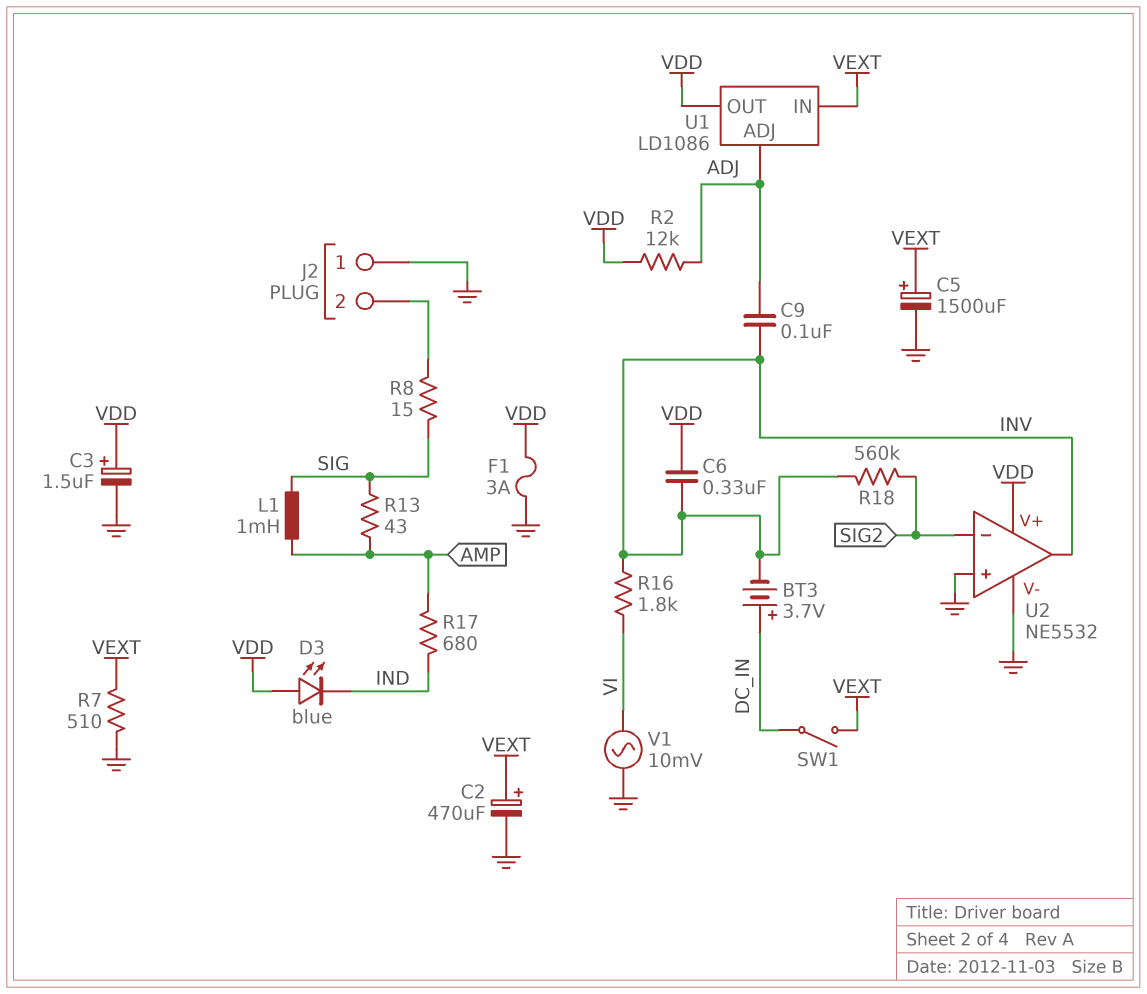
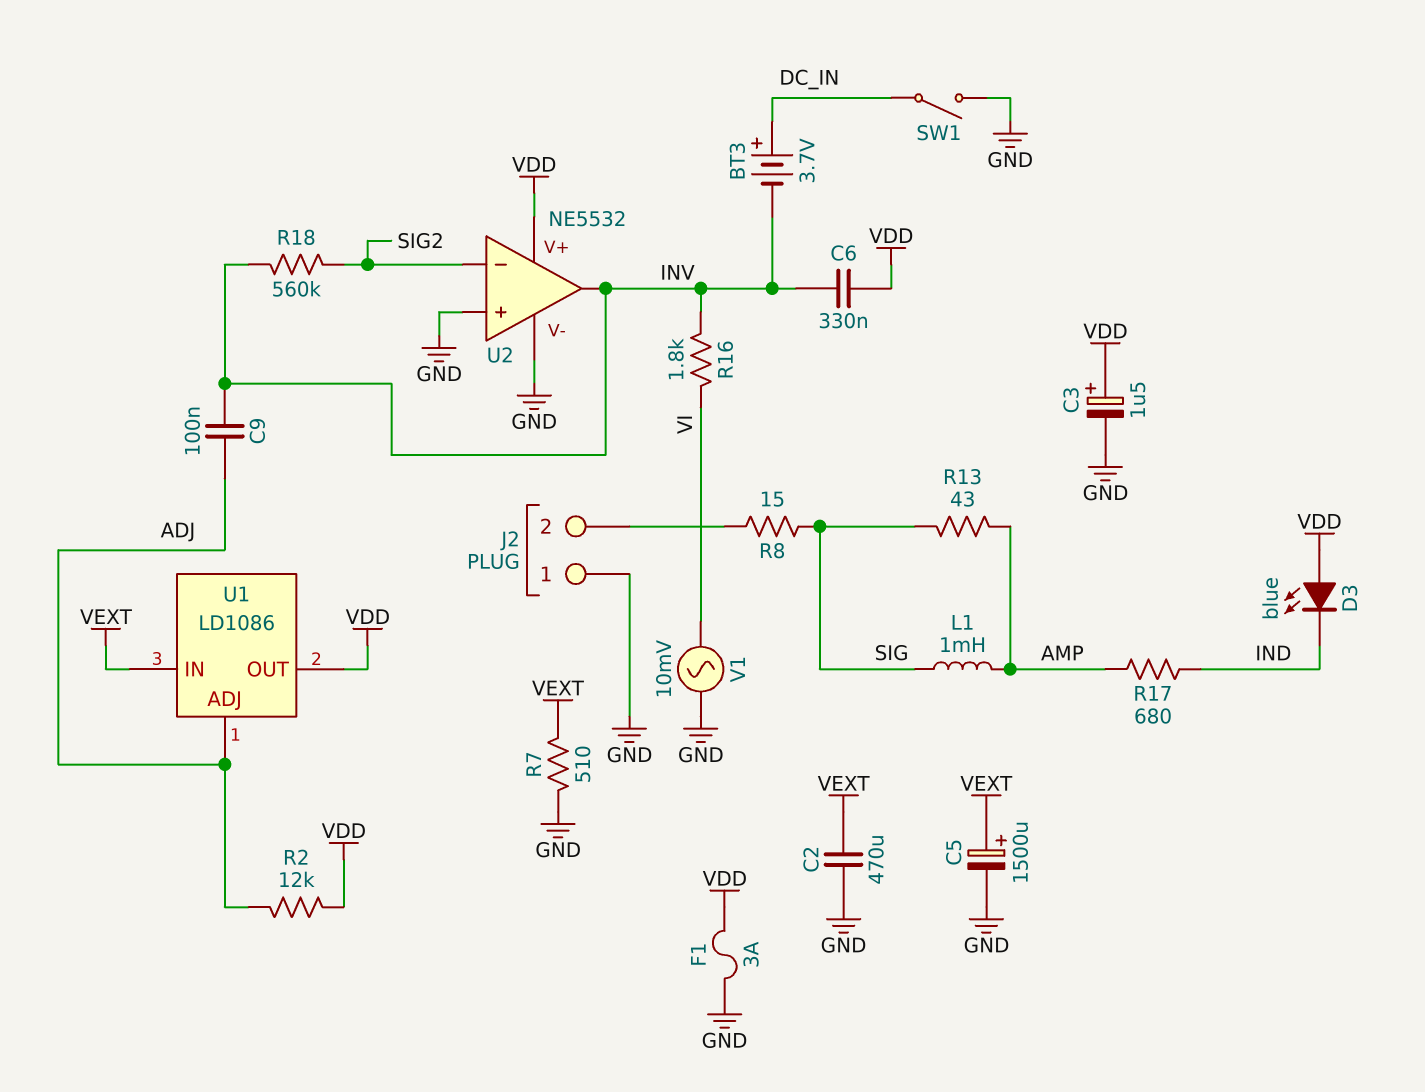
C2: 470uF (plus VEXT, minus GND) -> 470uF (GND, VEXT)
SW1: switch (DC_IN, VEXT) -> switch (DC_IN, GND)

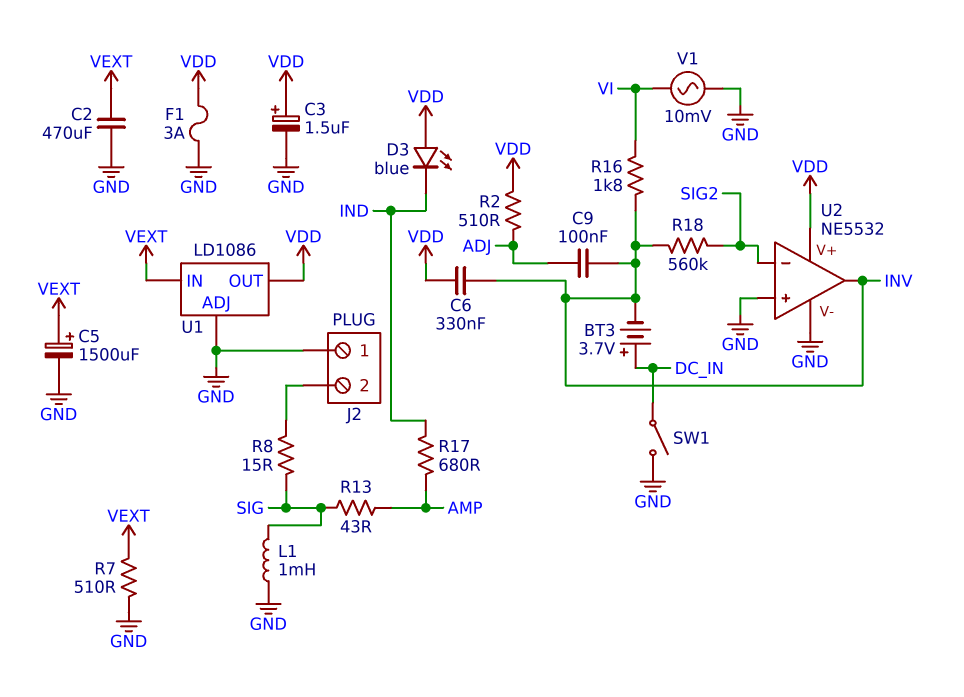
L1: 1mH (AMP, SIG) -> 1mH (GND, SIG)
R2: 12k (ADJ, VDD) -> 510 (ADJ, VDD)
U1 pin ADJ: ADJ -> GND

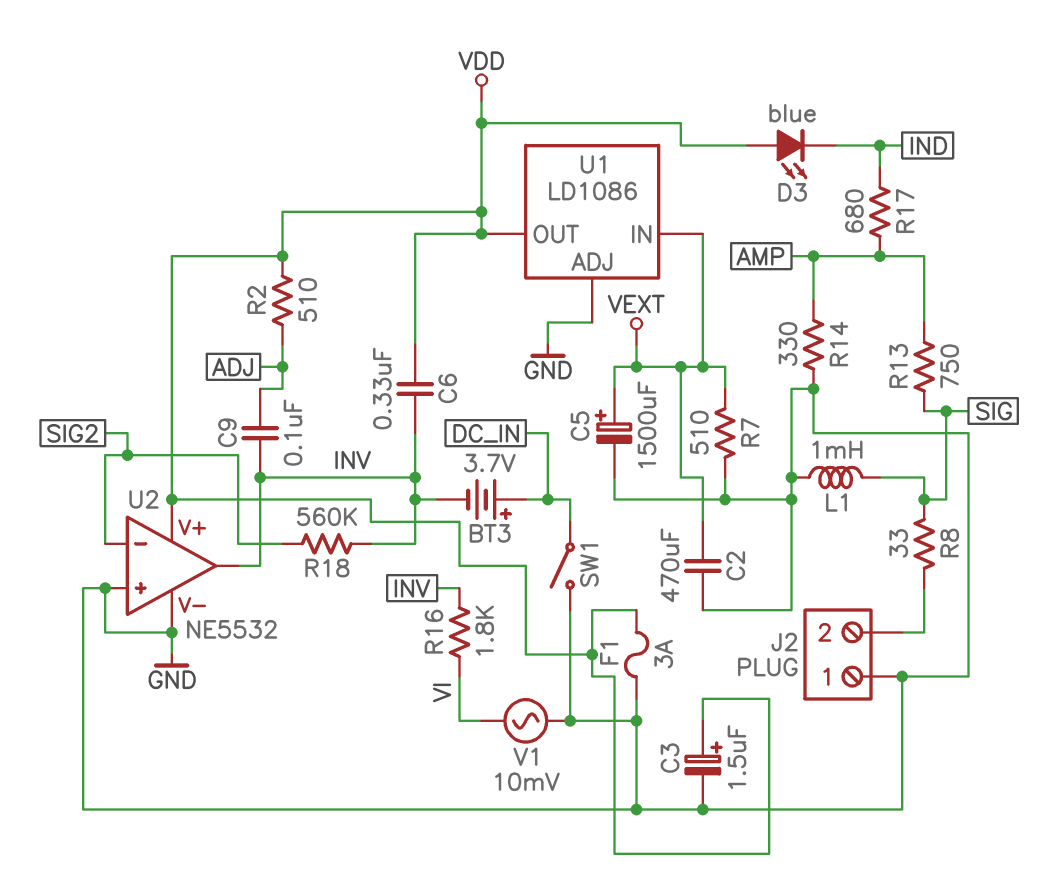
R8: 15 (J2/2, SIG) -> 33 (J2/2, SIG)
R13: 43 (AMP, SIG) -> 750 (AMP, SIG)
R14: none -> 330 (AMP, GND)

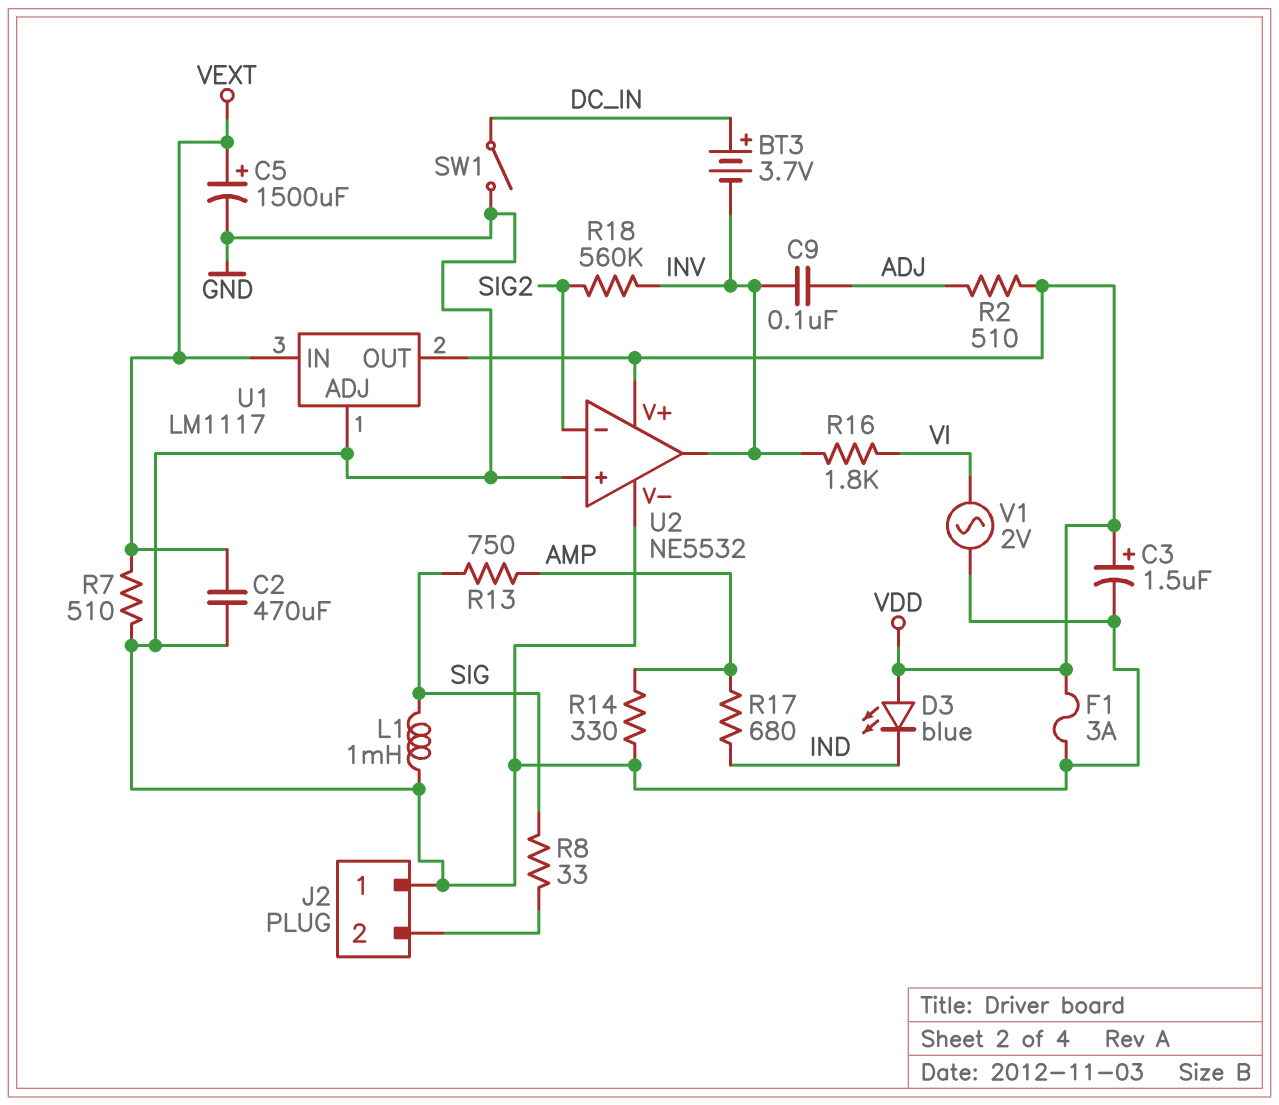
C6: 330nF (INV, VDD) -> none
U1: LD1086 -> LM1117
V1: AC 10mV (GND, VI) -> AC 2V (GND, VI)

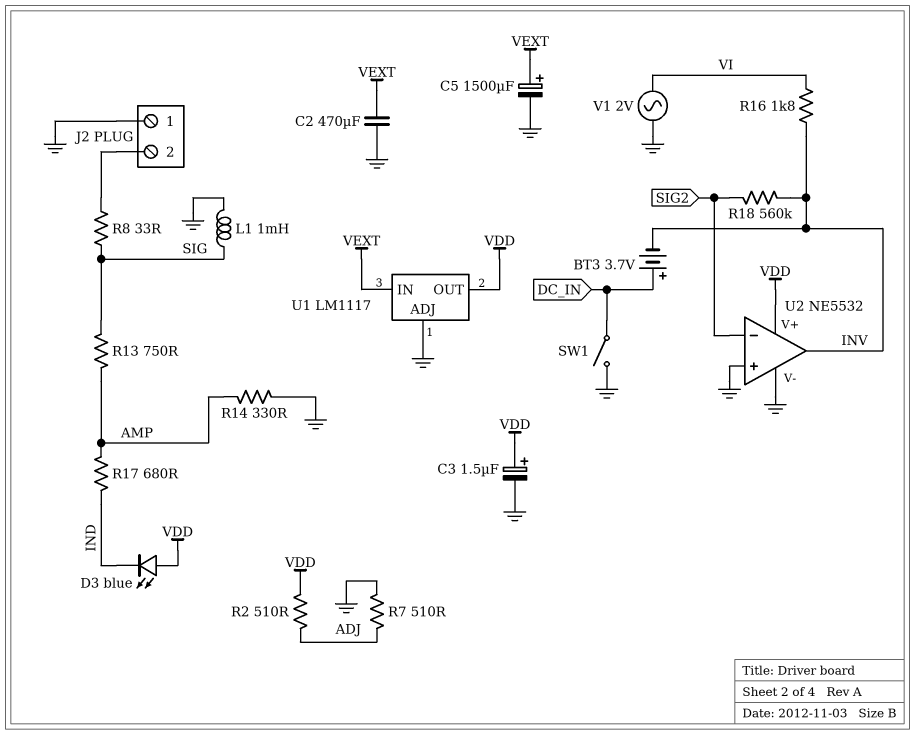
C9: 100nF (ADJ, INV) -> none
F1: 3A (GND, VDD) -> none
R7: 510 (GND, VEXT) -> 510 (ADJ, GND)

